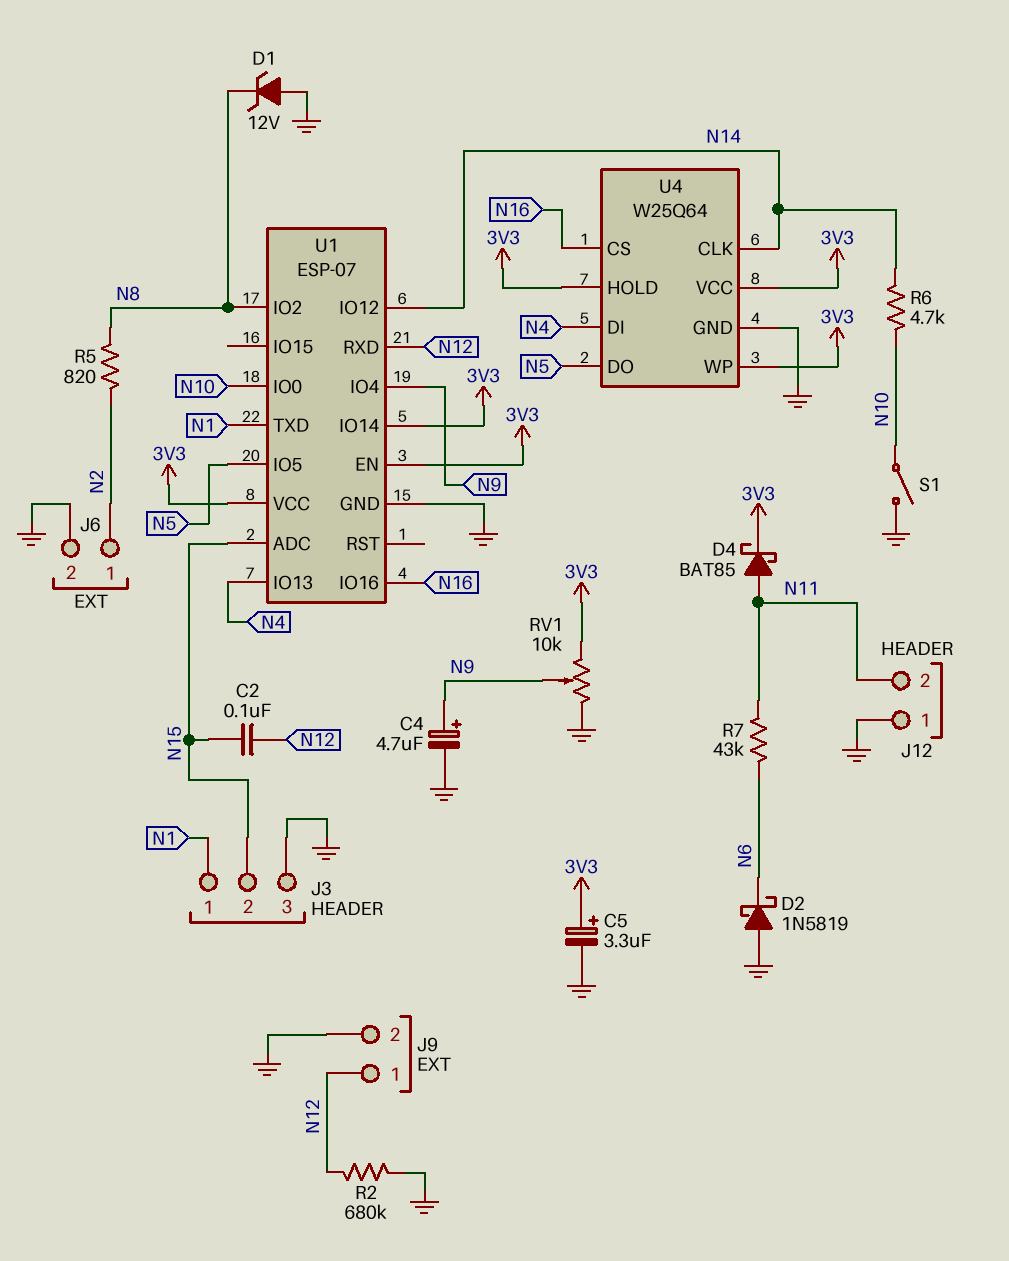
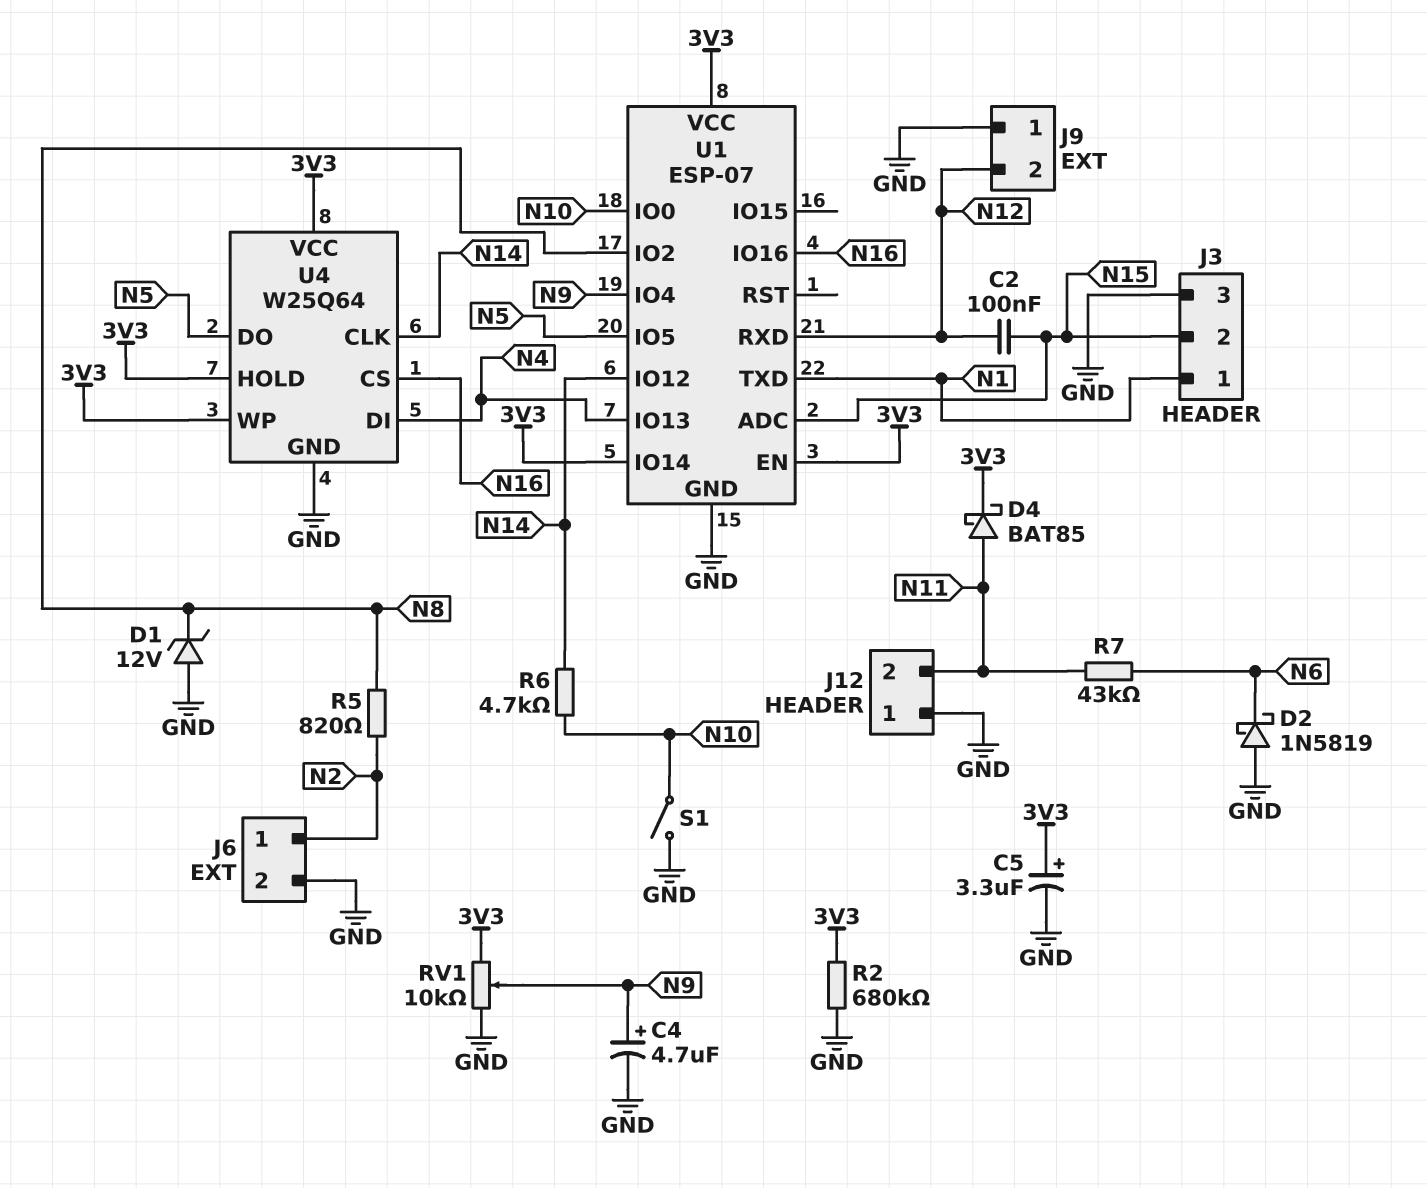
J9 pin 1: N12 -> GND
J9 pin 2: GND -> N12
R2: 680k (GND, N12) -> 680k (3V3, GND)

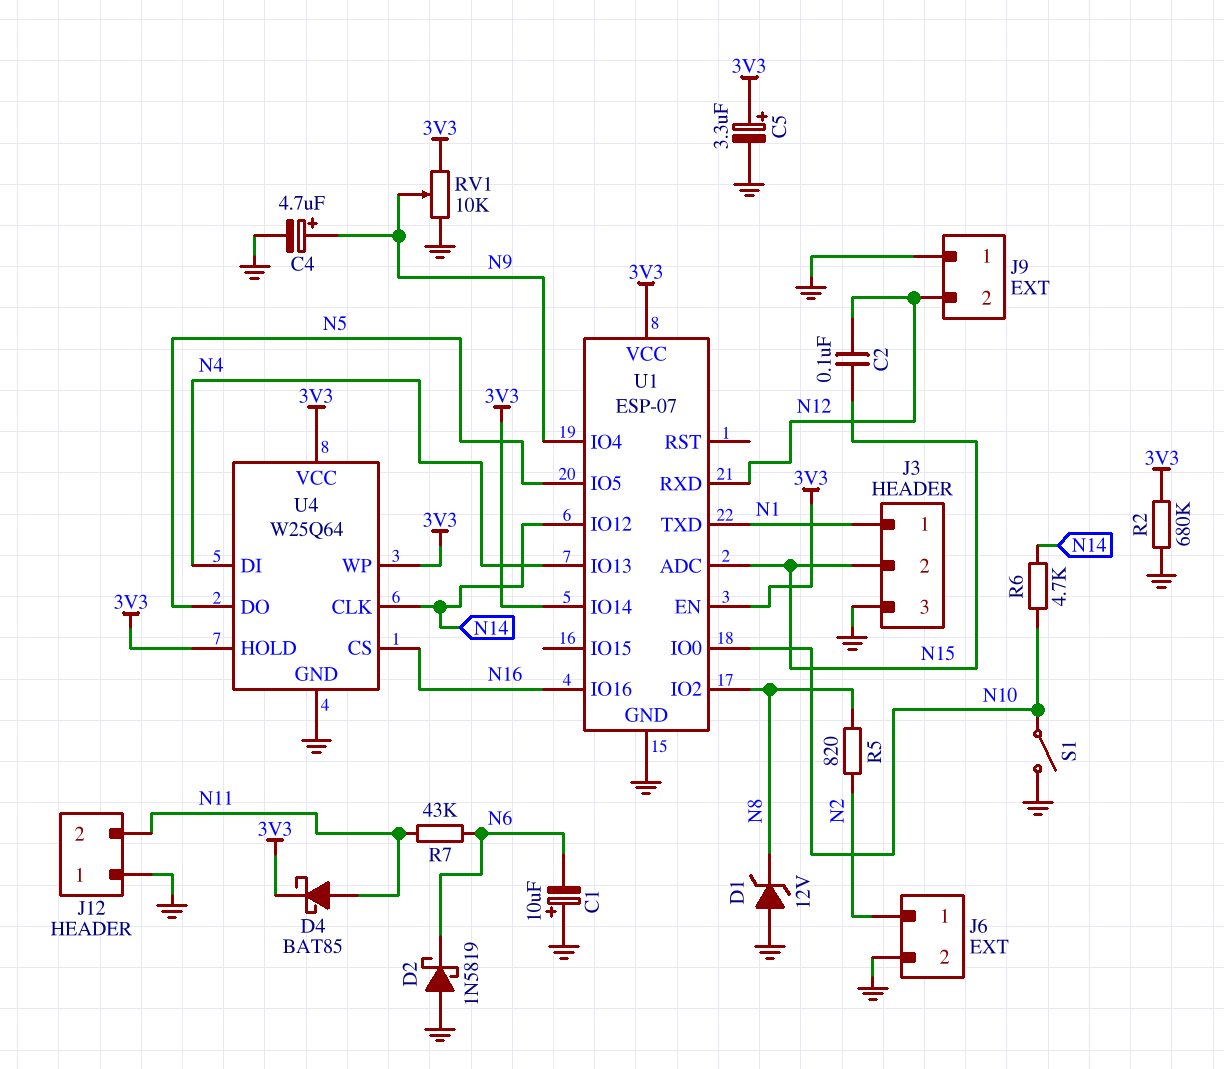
C1: none -> 10uF (plus GND, minus N6)

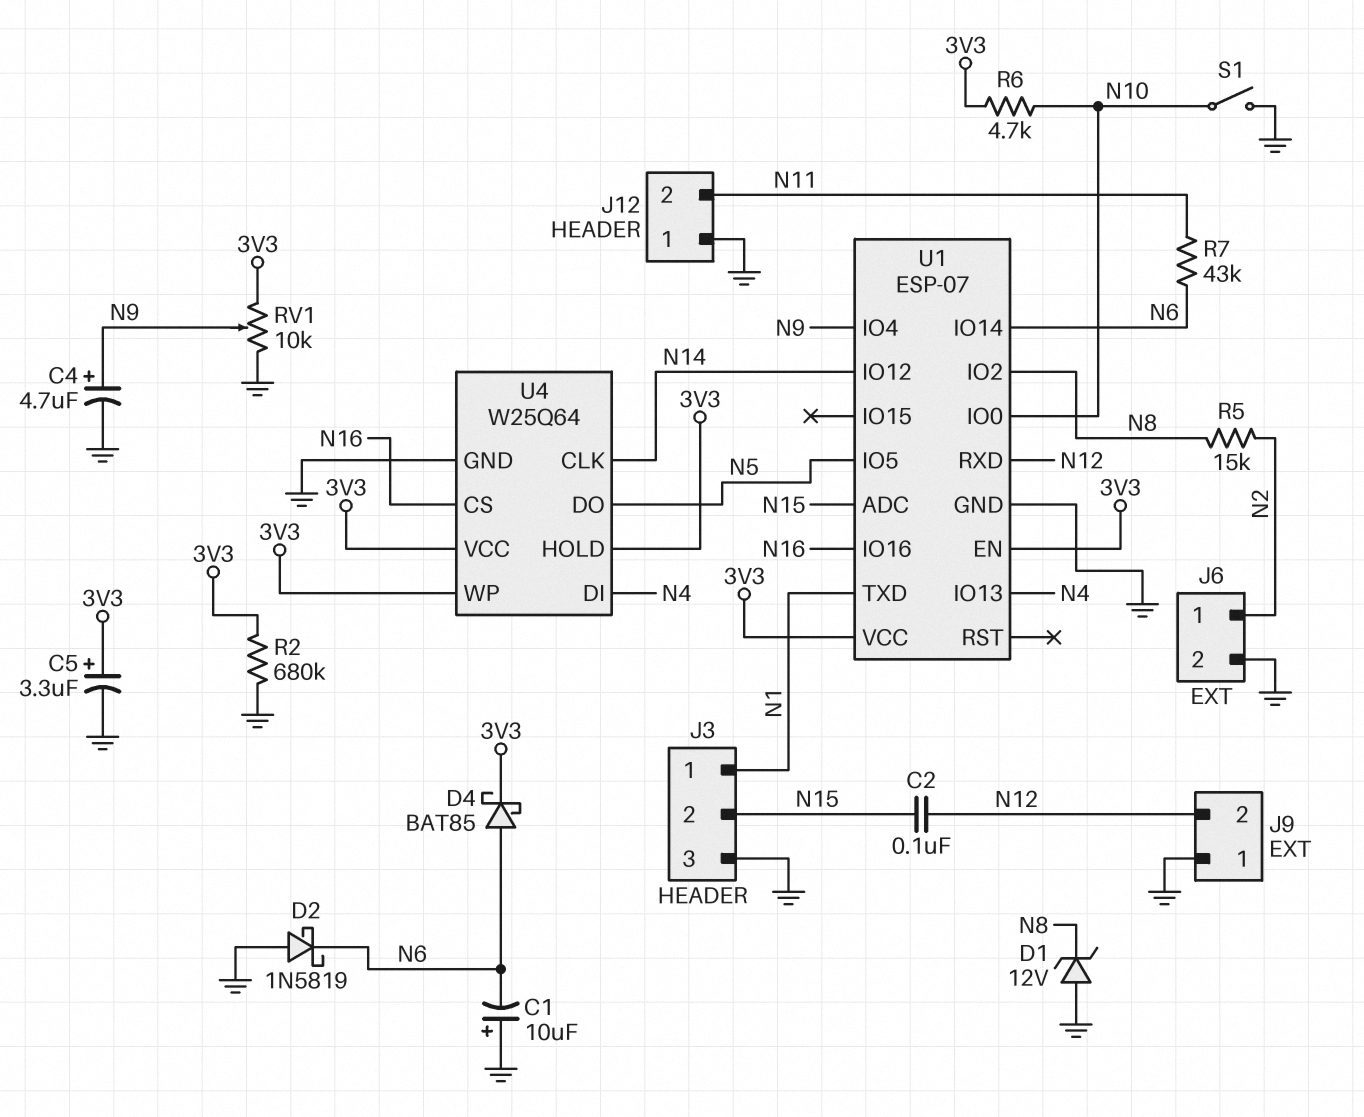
D4: schottky BAT85 (A N11, K 3V3) -> schottky BAT85 (A N6, K 3V3)
R5: 820 (N2, N8) -> 15k (N2, N8)
R6: 4.7k (N10, N14) -> 4.7k (3V3, N10)
U1 pin IO14: 3V3 -> N6

